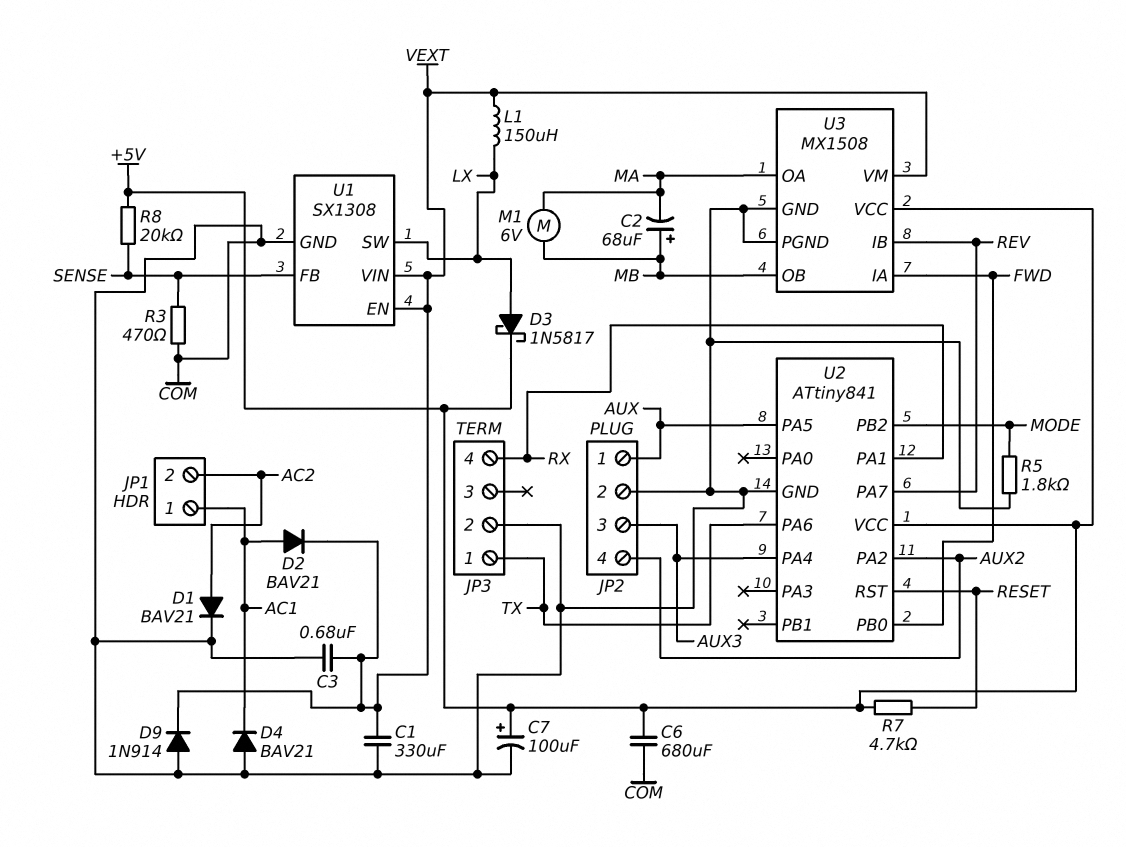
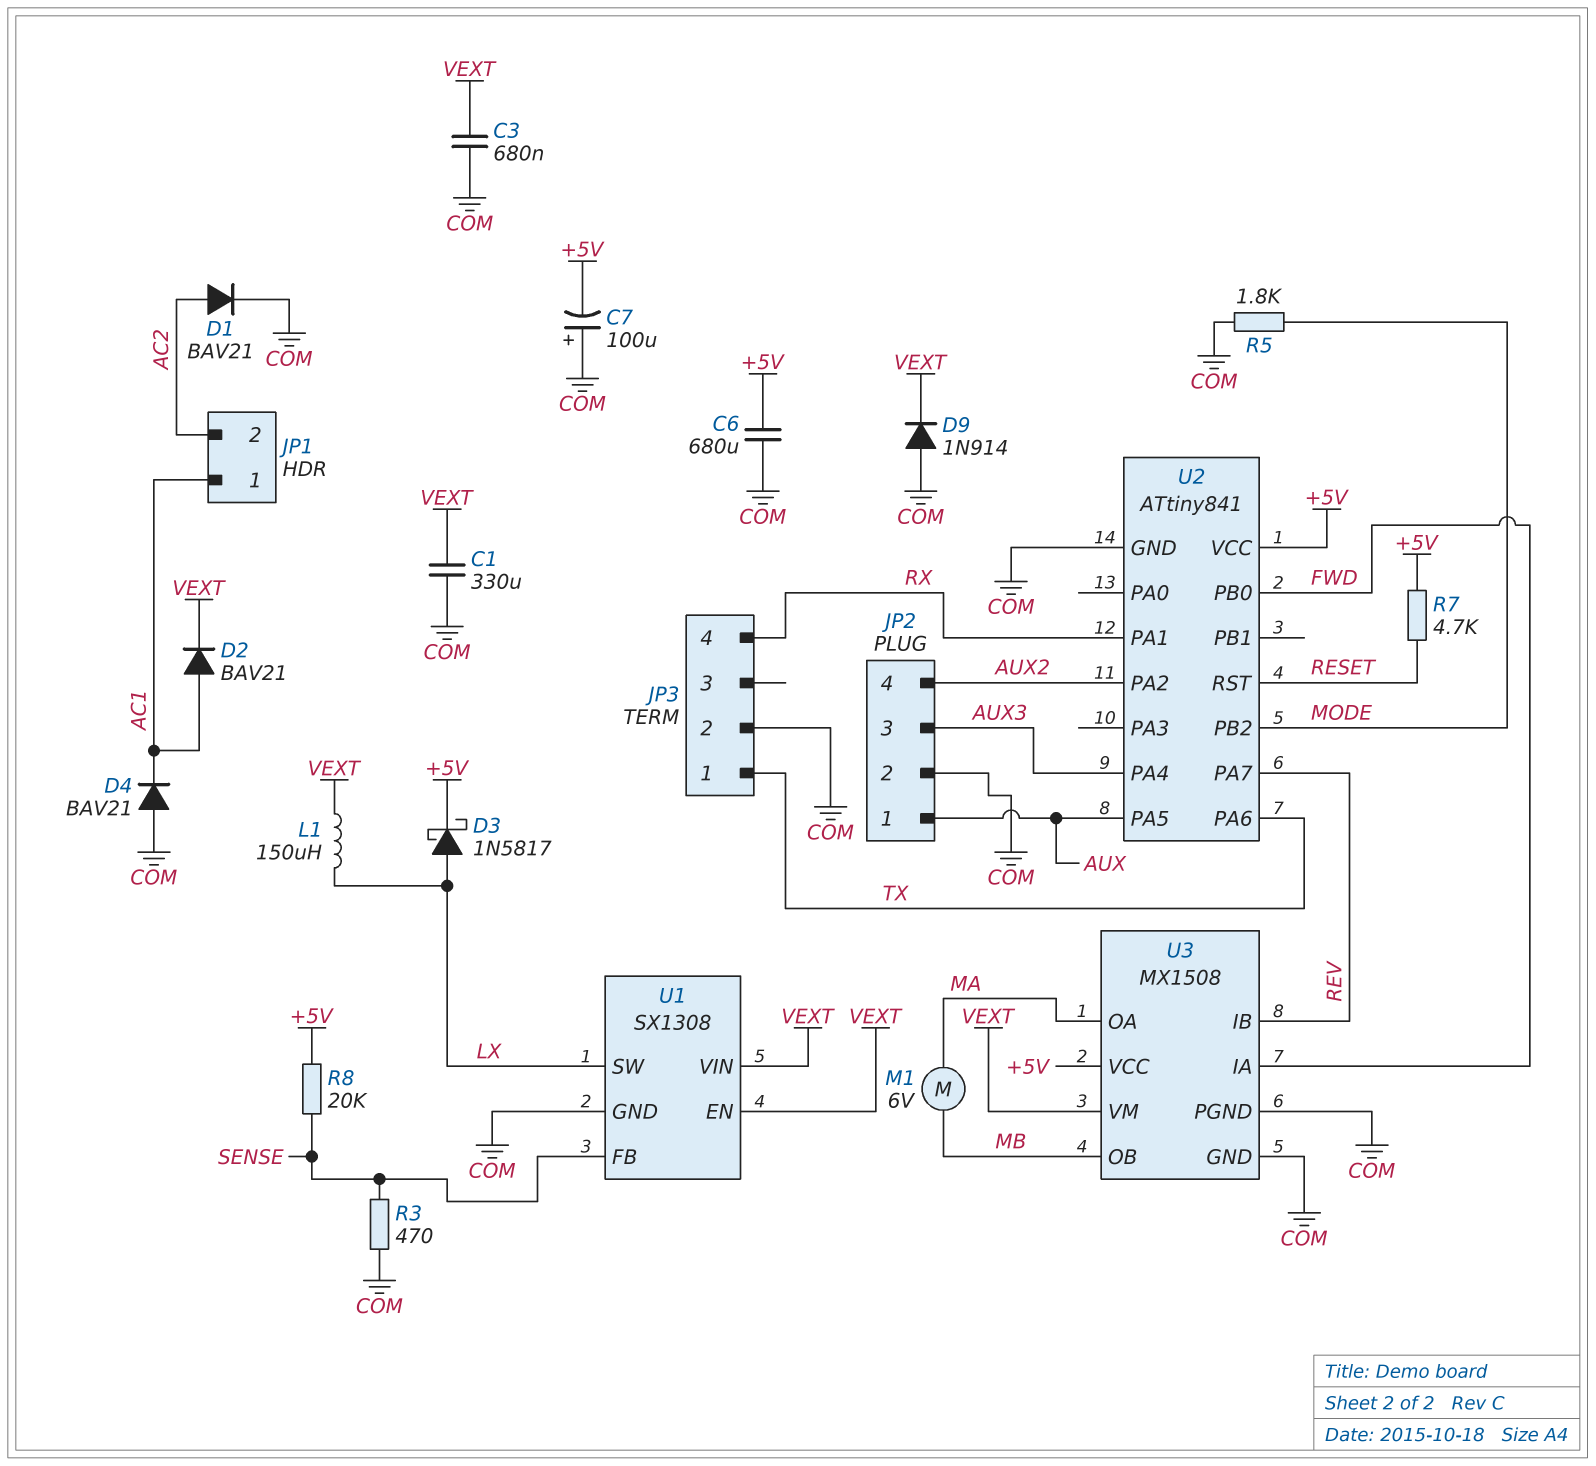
C2: 68uF (plus MB, minus MA) -> none
C7: 100uF (plus +5V, minus COM) -> 100uF (plus COM, minus +5V)

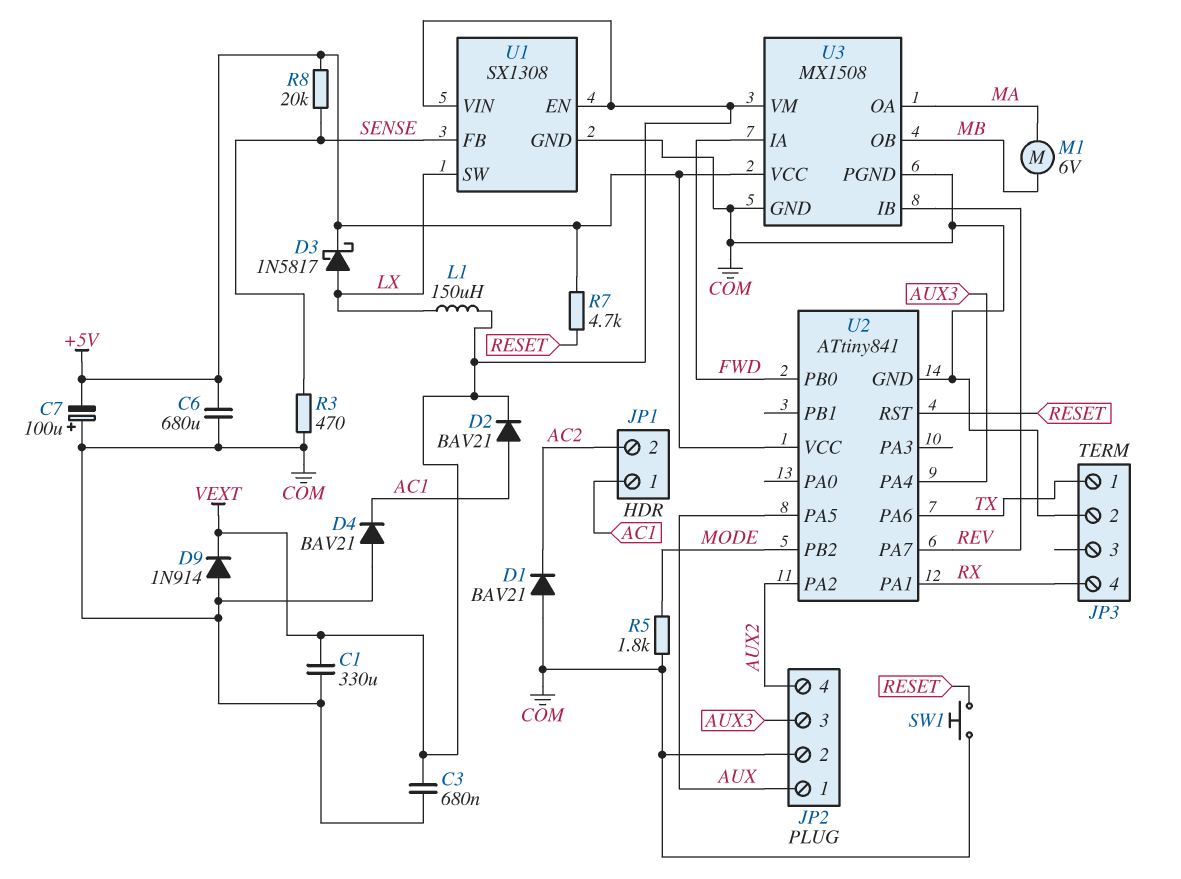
D1: diode BAV21 (A AC2, K COM) -> diode BAV21 (A COM, K AC2)
SW1: none -> button (COM, RESET)

